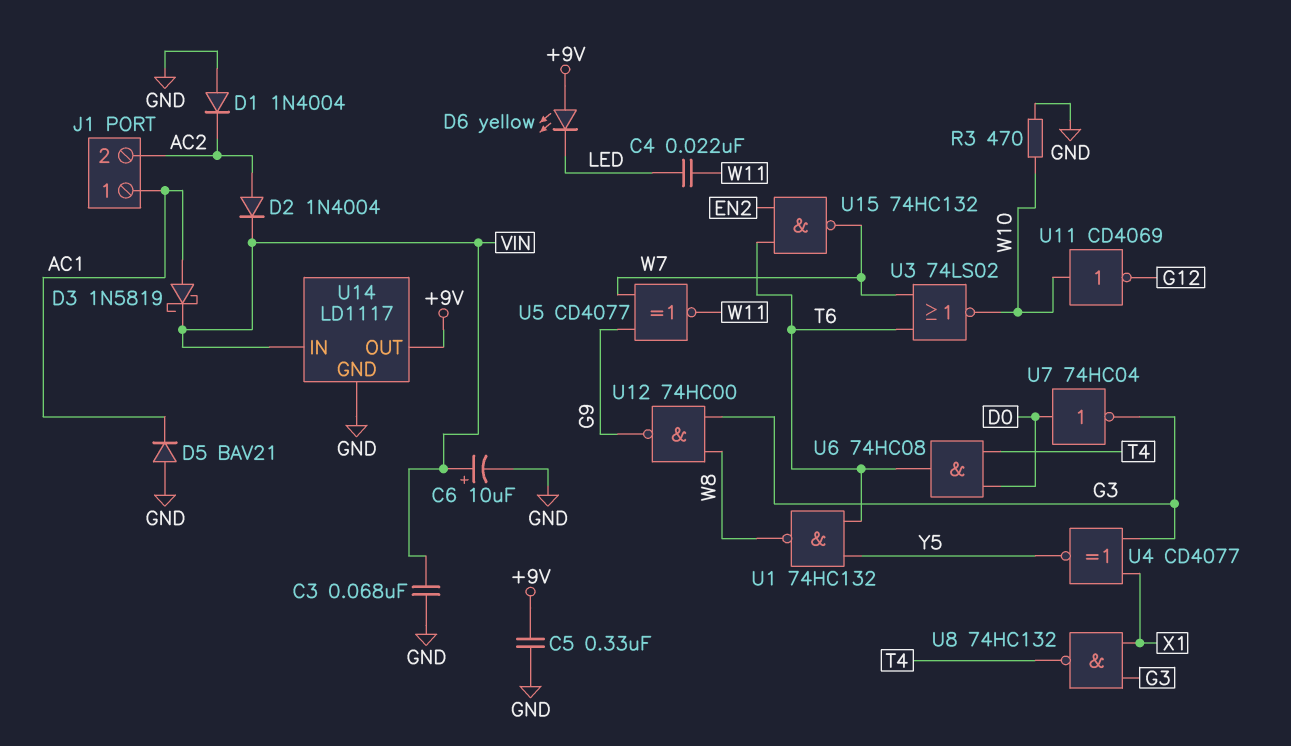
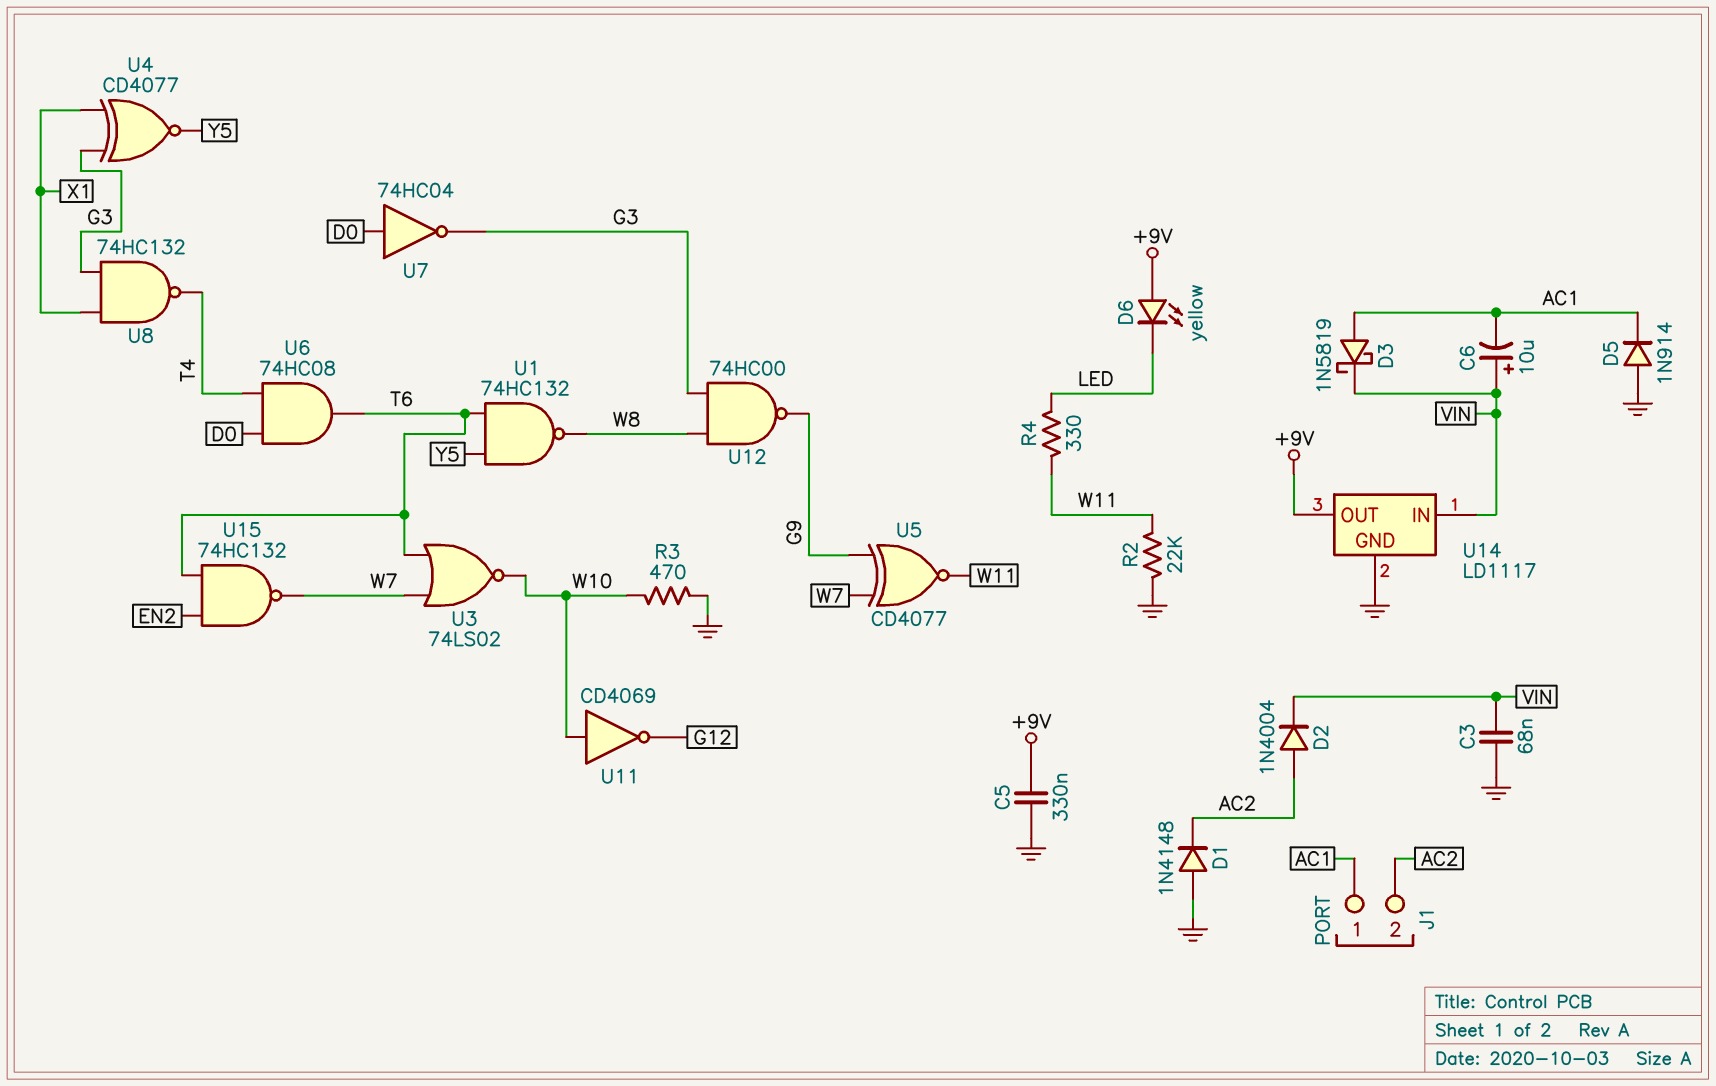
C4: 22nF (LED, W11) -> none
C6: 10uF (plus VIN, minus GND) -> 10uF (plus VIN, minus AC1)
D1: diode 1N4004 (A GND, K AC2) -> diode 1N4148 (A GND, K AC2)
D5: diode BAV21 (A GND, K AC1) -> diode 1N914 (A GND, K AC1)
R2: none -> 22k (GND, W11)
R4: none -> 330 (LED, W11)

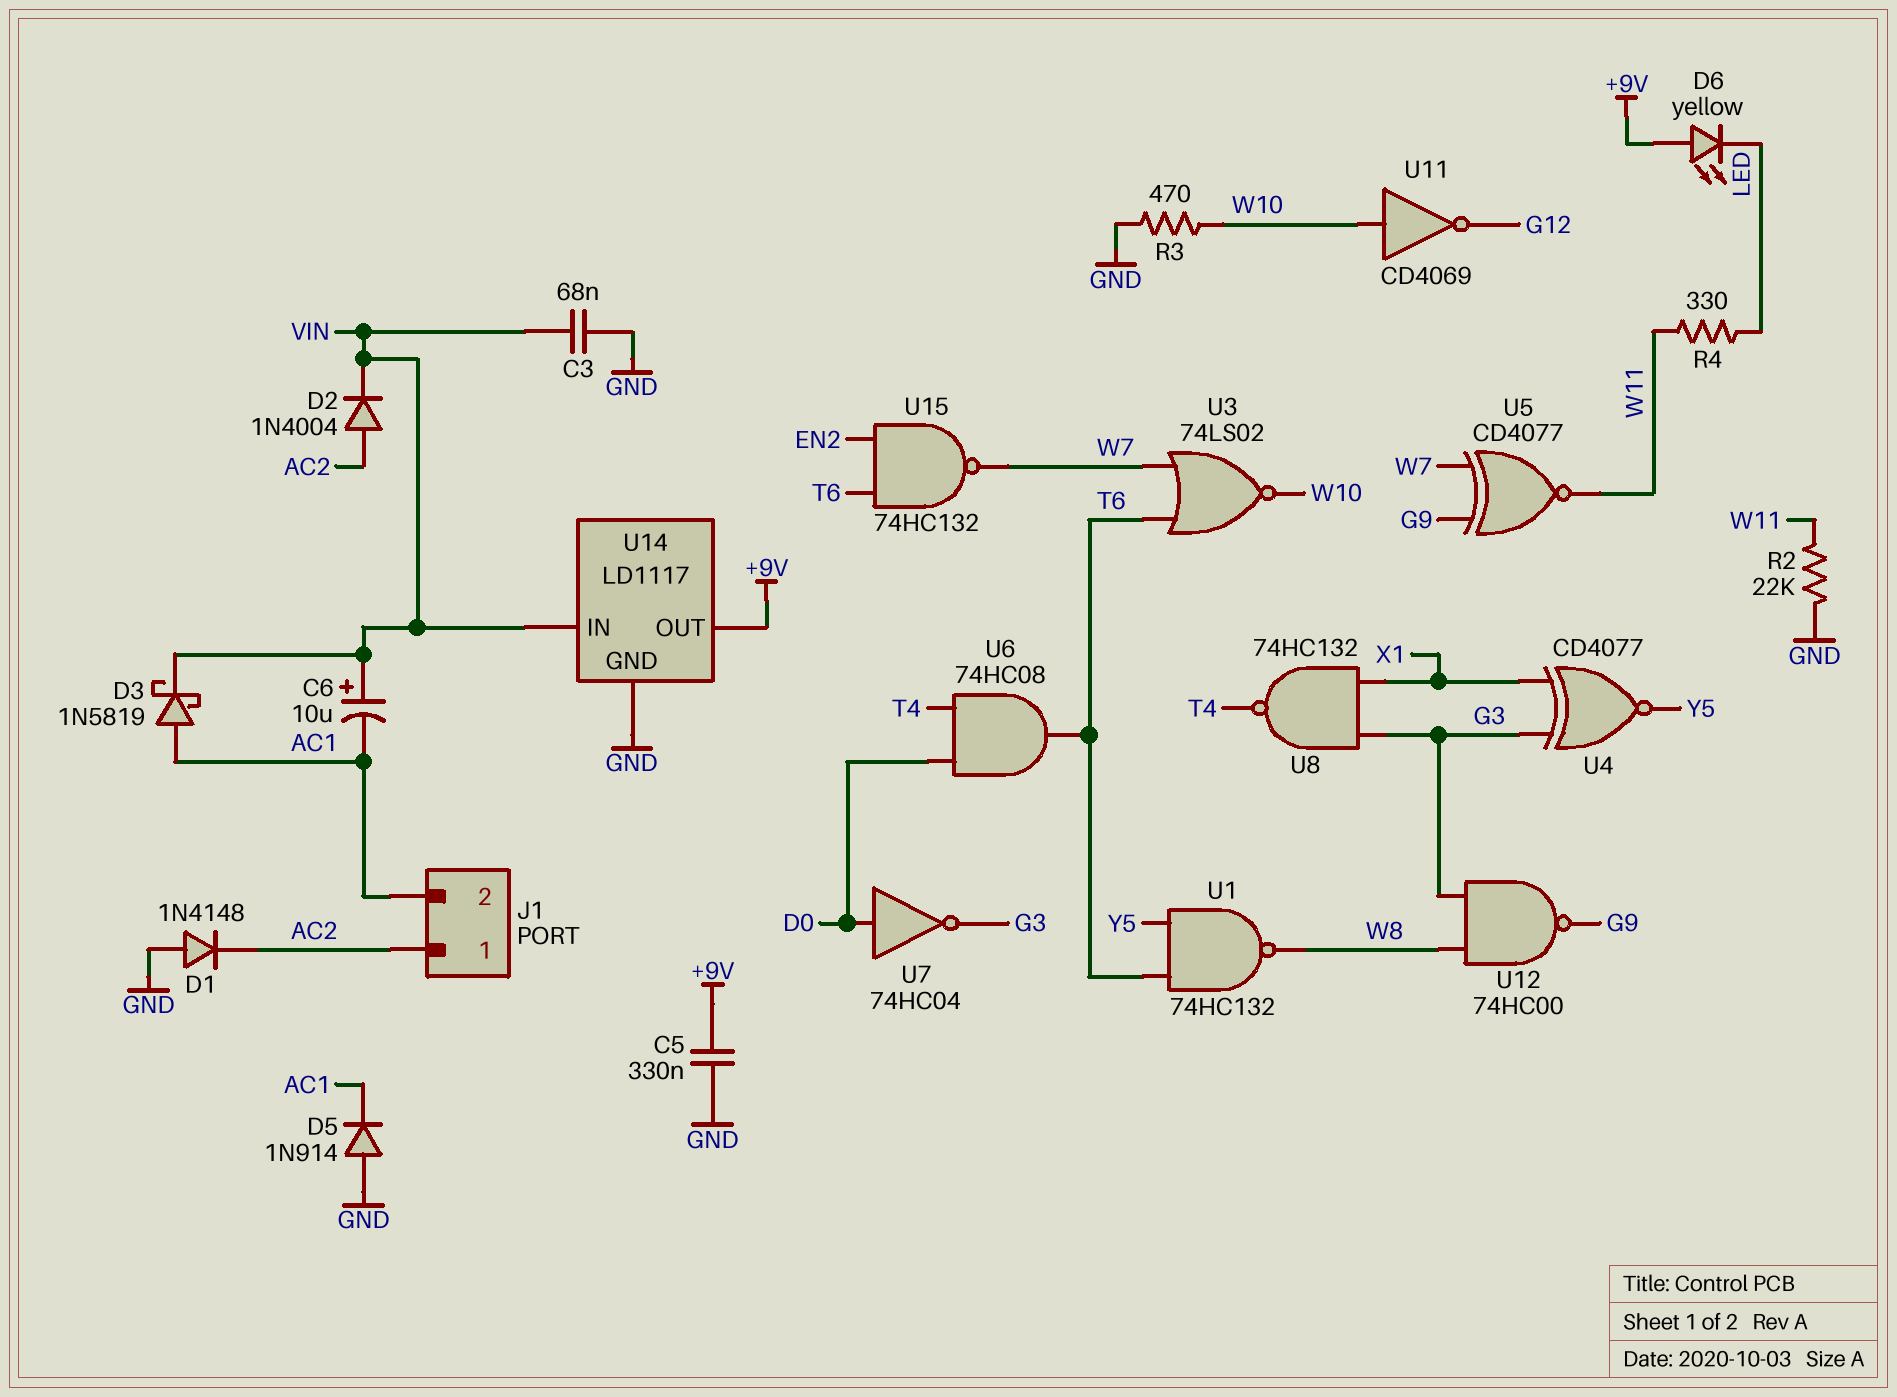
J1 pin 1: AC1 -> AC2
J1 pin 2: AC2 -> AC1

